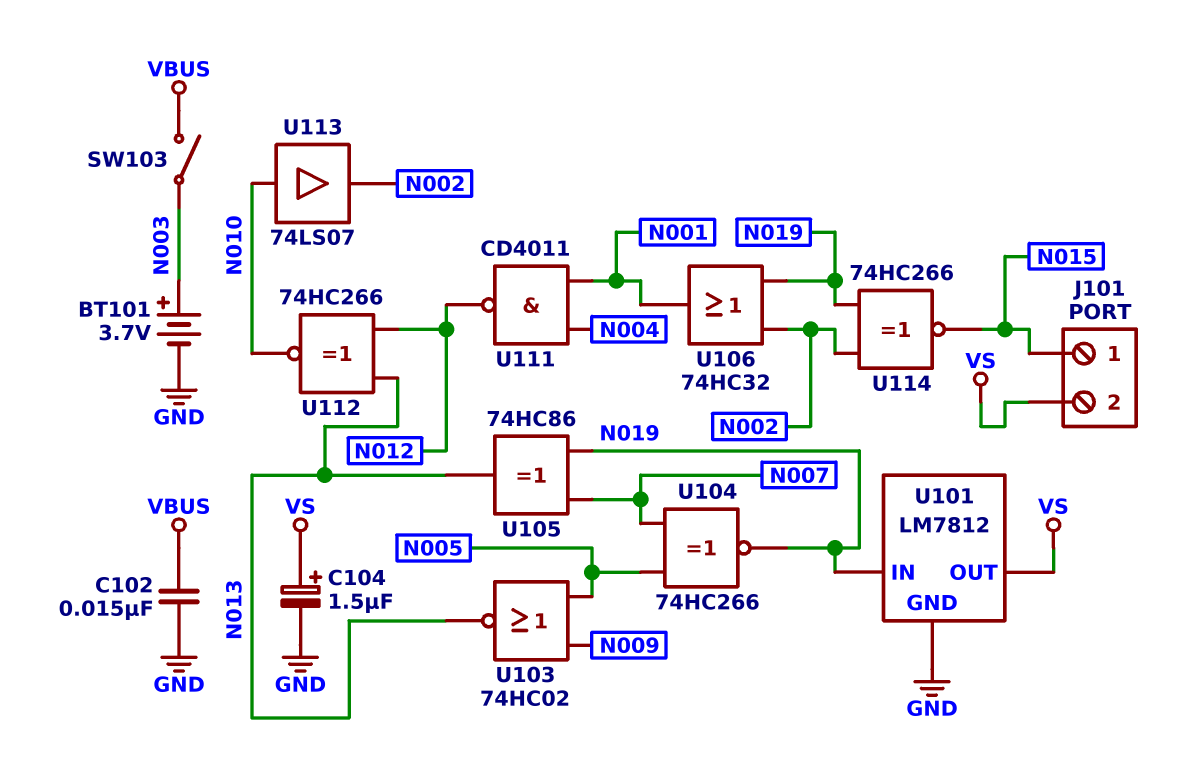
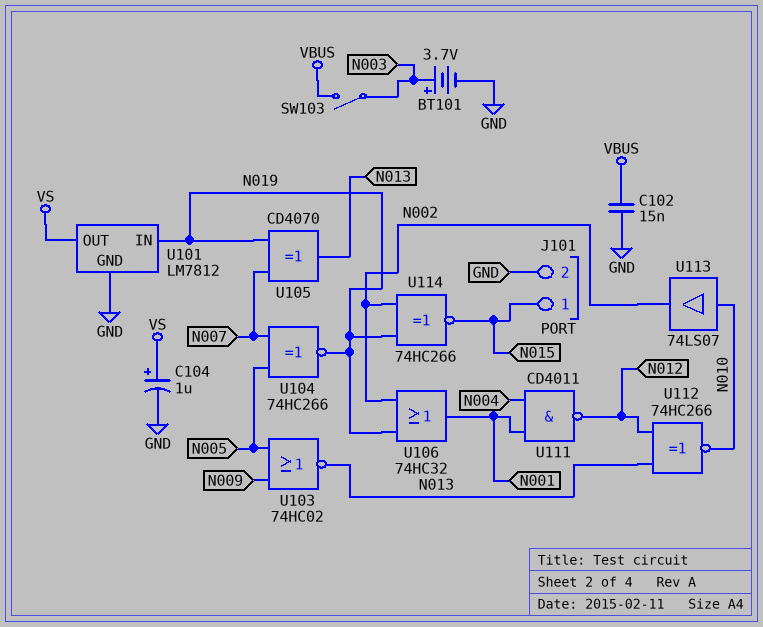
C104: 1.5uF (plus VS, minus GND) -> 1uF (plus VS, minus GND)
J101 pin 2: VS -> GND
U105: XOR 74HC86 (in N007, in N019, out N013) -> XOR CD4070 (in N007, in N019, out N013)

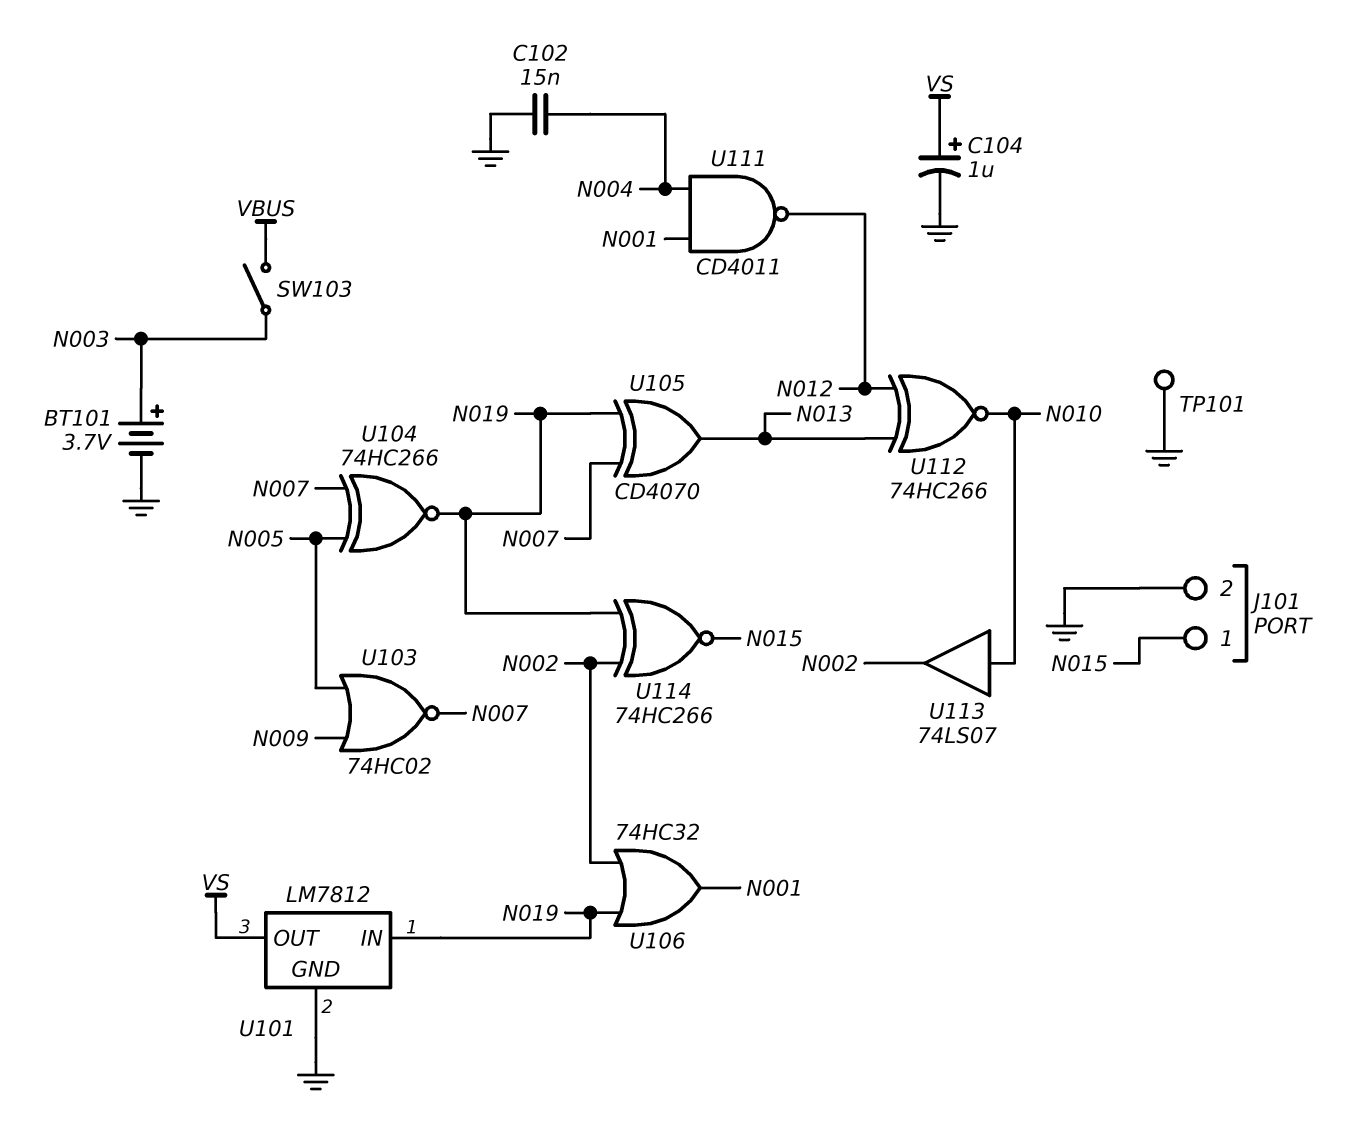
C102: 15nF (GND, VBUS) -> 15nF (GND, N004)
TP101: none -> test point (GND)
U103: NOR 74HC02 (in N005, in N009, out N013) -> NOR 74HC02 (in N005, in N009, out N007)

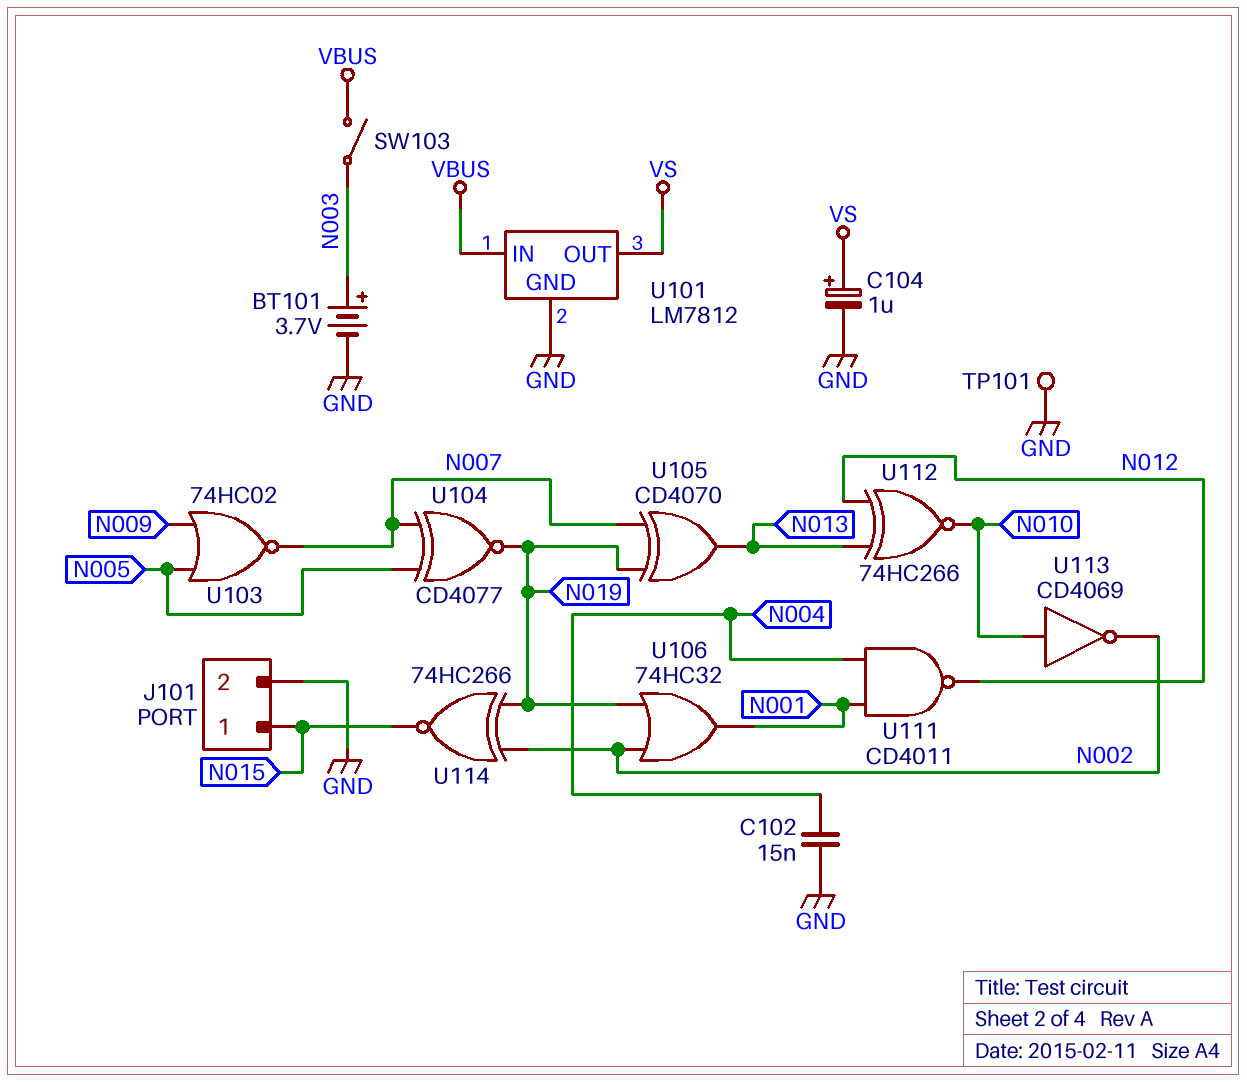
U101 pin IN: N019 -> VBUS
U104: XNOR 74HC266 (in N005, in N007, out N019) -> XNOR CD4077 (in N005, in N007, out N019)
U113: buffer 74LS07 (in N010, out N002) -> NOT CD4069 (in N010, out N002)

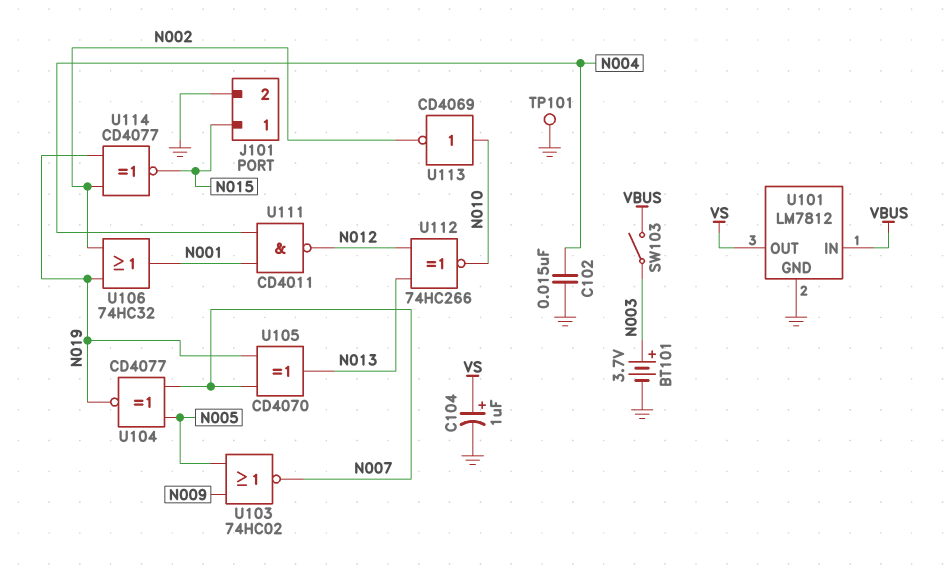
U114: XNOR 74HC266 (in N002, in N019, out N015) -> XNOR CD4077 (in N002, in N019, out N015)

